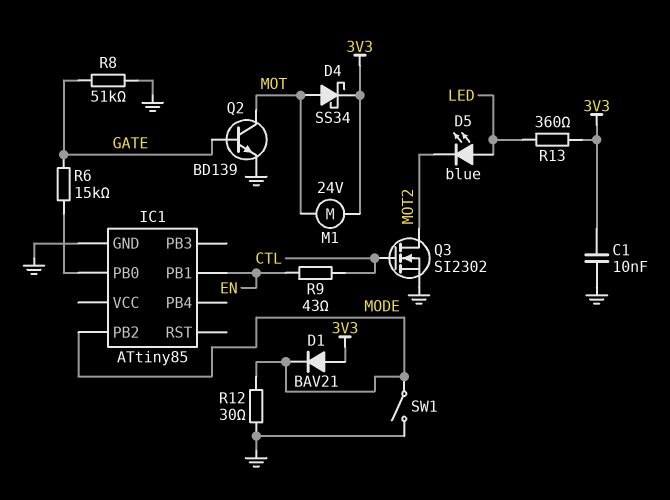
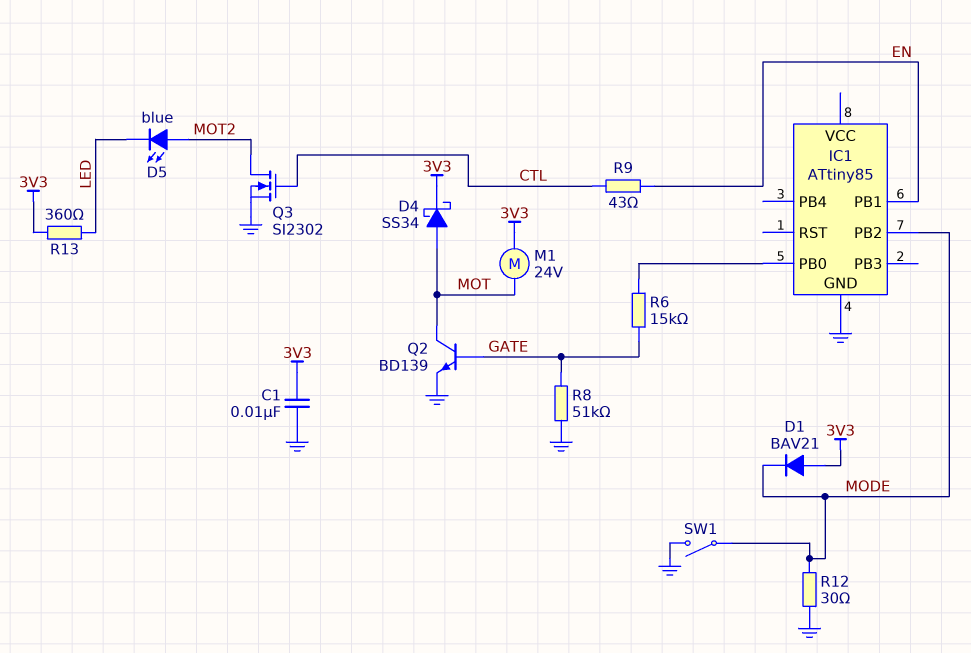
D5: LED blue (A LED, K MOT2) -> LED blue (A MOT2, K LED)

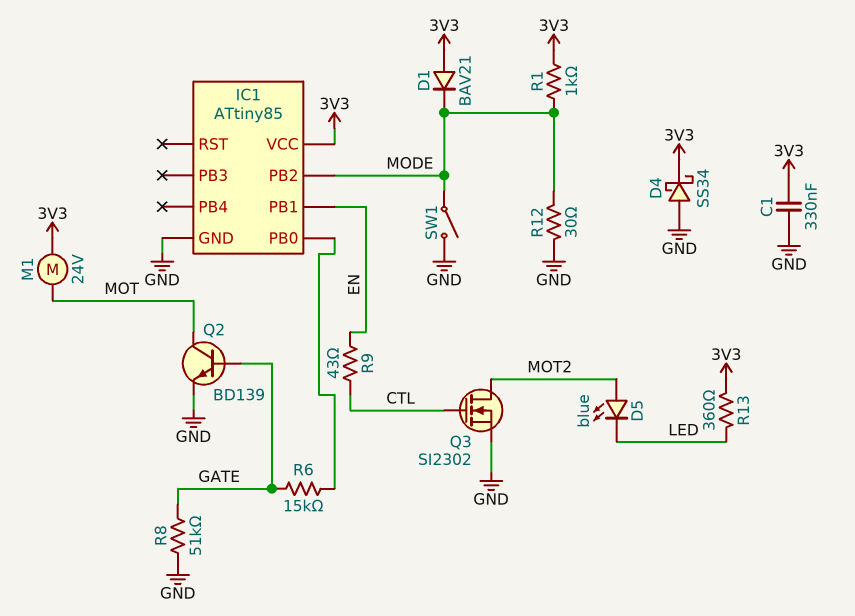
C1: 10nF (3V3, GND) -> 330nF (3V3, GND)
D4: schottky SS34 (A MOT, K 3V3) -> schottky SS34 (A GND, K 3V3)
IC1 pin VCC: none -> 3V3
R1: none -> 1k (3V3, MODE)

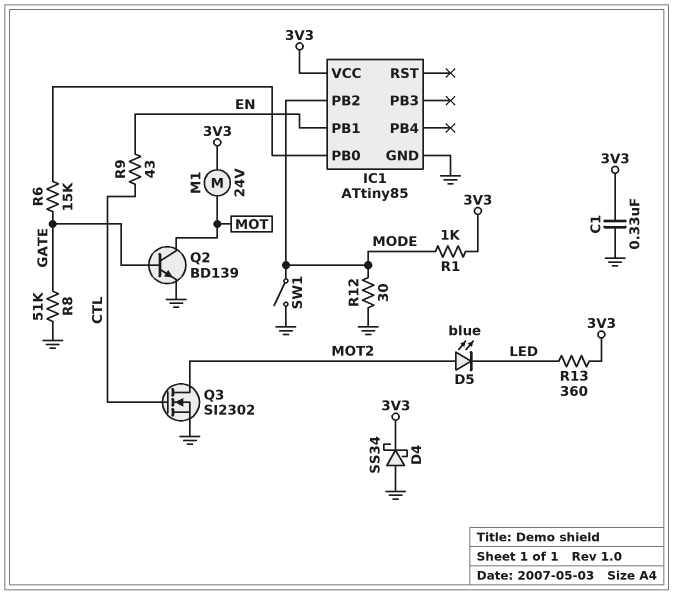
D1: diode BAV21 (A 3V3, K MODE) -> none

